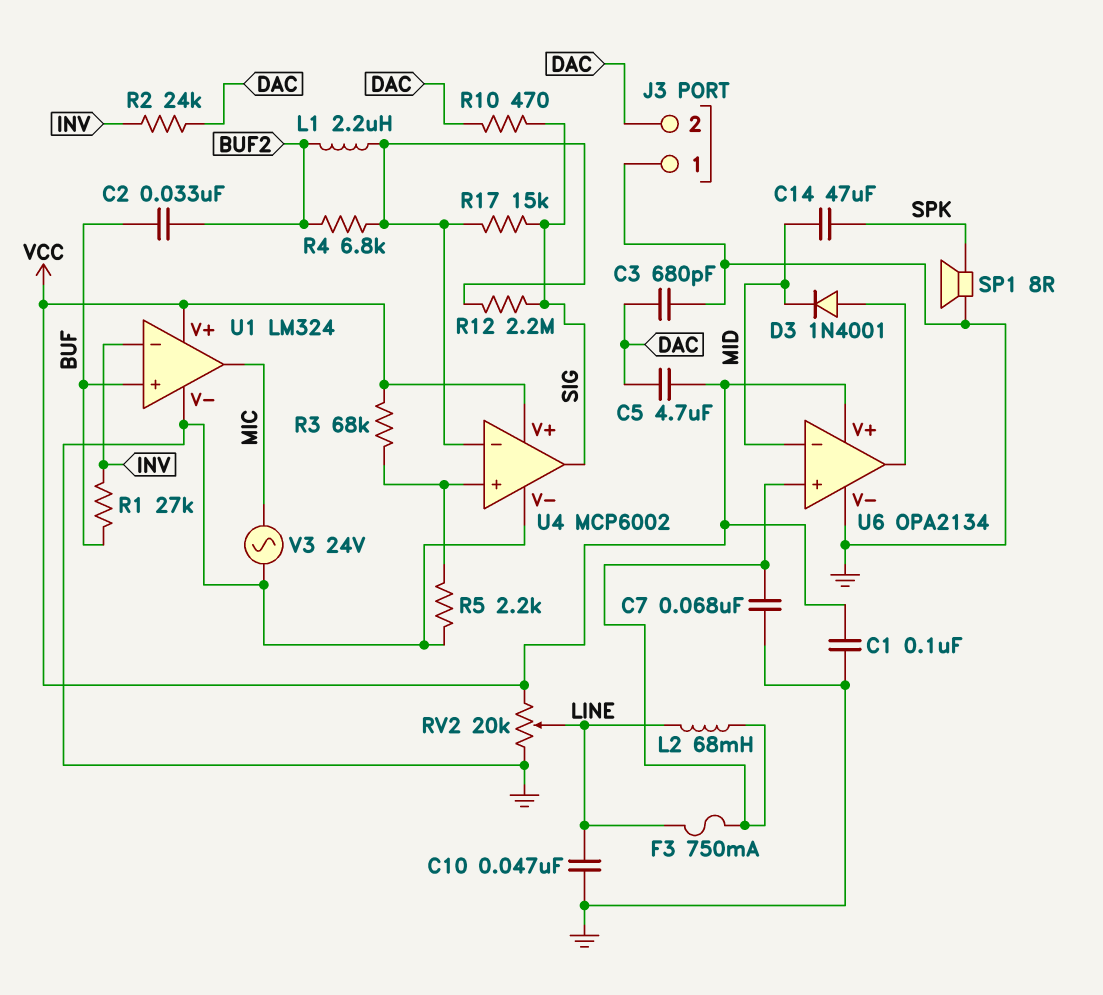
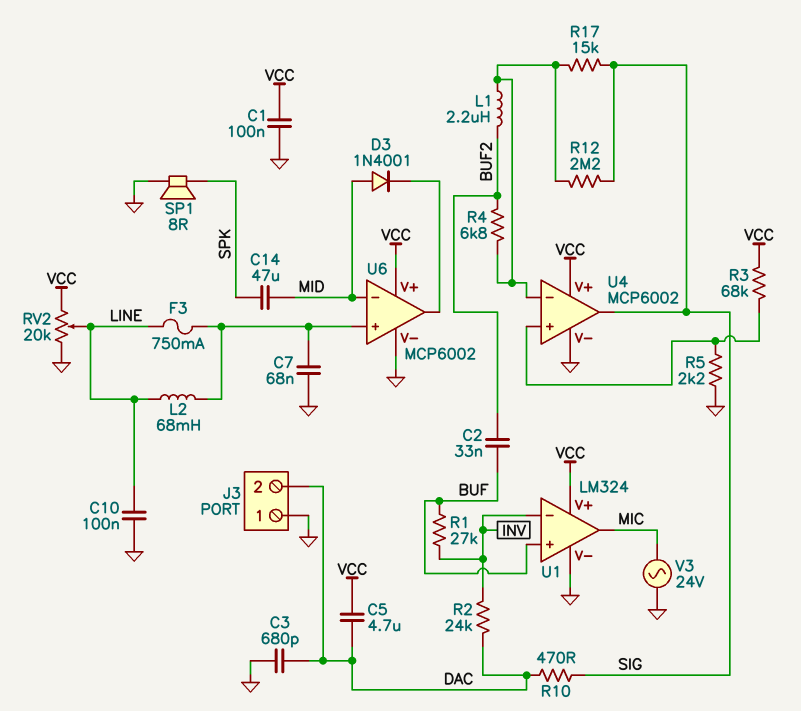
C10: 47nF (GND, LINE) -> 100nF (GND, LINE)
D3: diode 1N4001 (A U6/out, K MID) -> diode 1N4001 (A MID, K U6/out)
U6: OPA2134 -> MCP6002

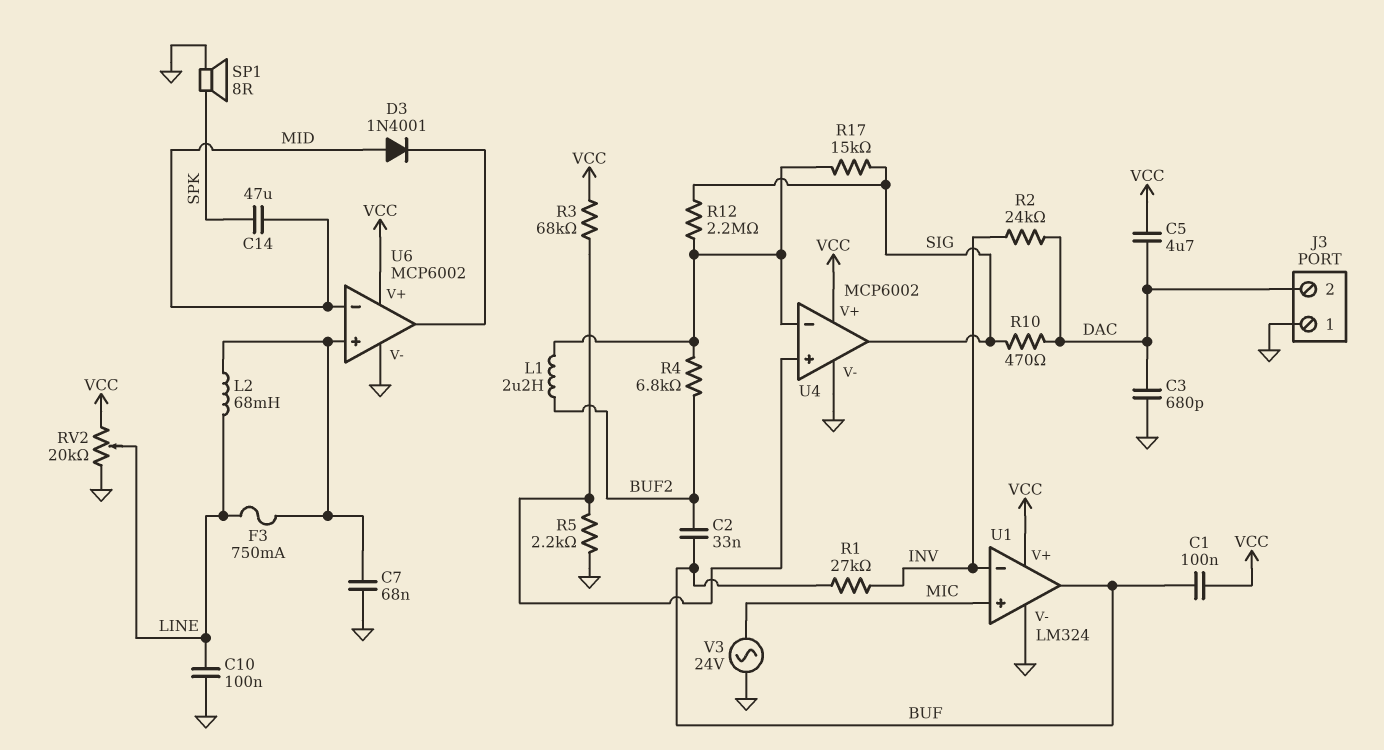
C1: 100nF (GND, VCC) -> 100nF (BUF, VCC)
U1 pin in+: BUF -> MIC
U1 pin out: MIC -> BUF

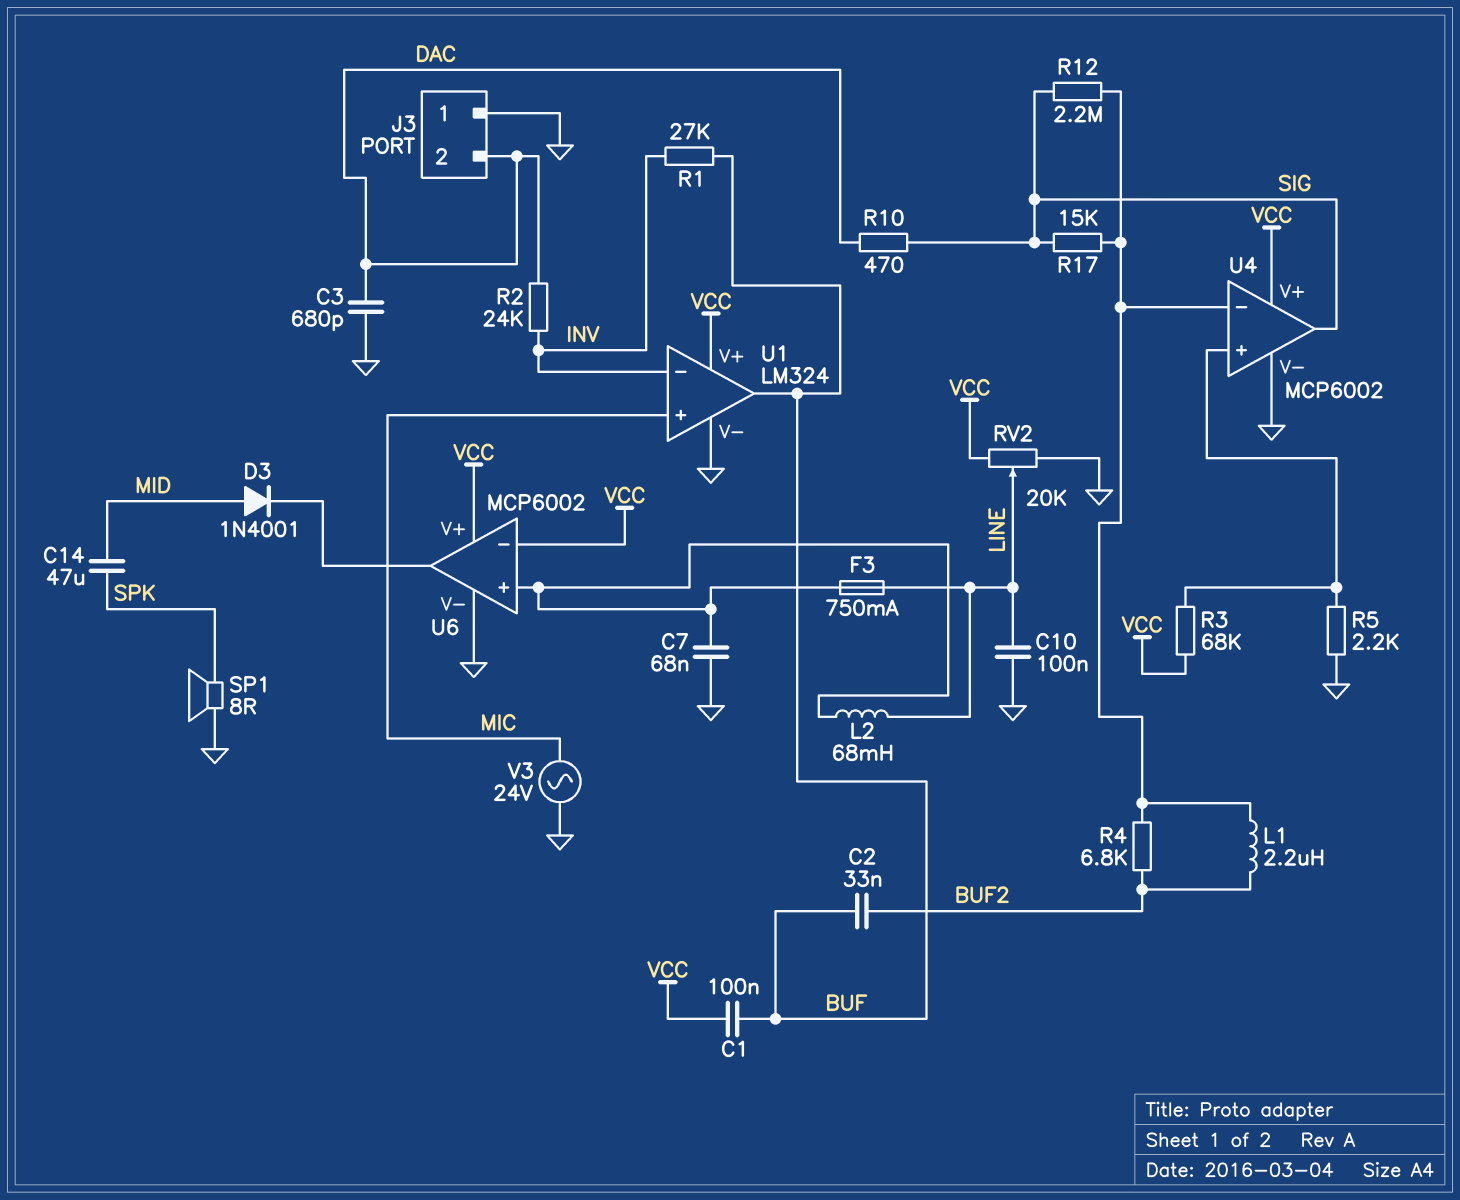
C5: 4.7uF (DAC, VCC) -> none
U6 pin in-: MID -> VCC

